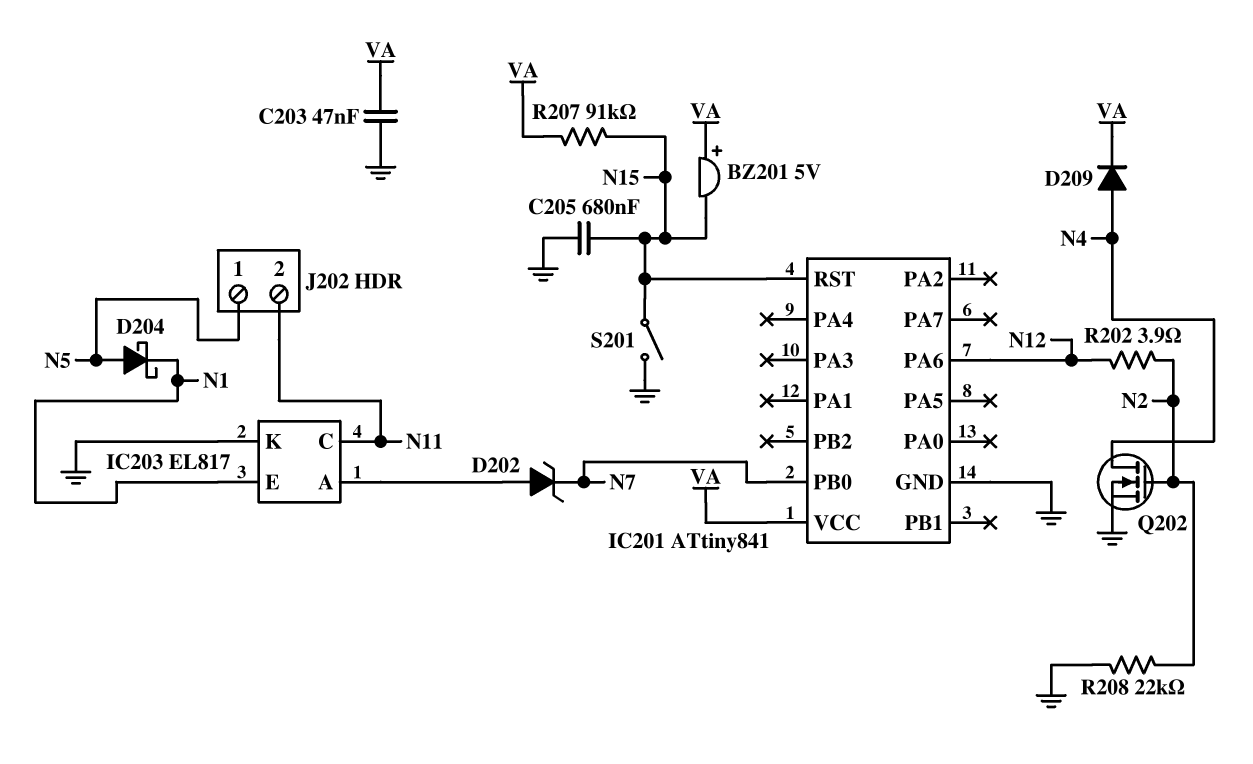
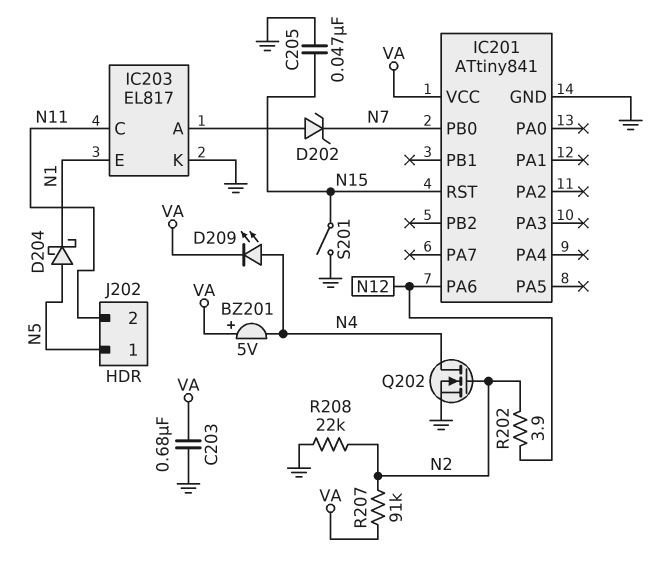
BZ201: buzzer 5V (plus VA, minus N15) -> buzzer 5V (plus VA, minus N4)
C203: 47nF (GND, VA) -> 680nF (GND, VA)
C205: 680nF (GND, N15) -> 47nF (GND, N15)
D209: diode (A N4, K VA) -> LED (A N4, K VA)
R207: 91k (N15, VA) -> 91k (N2, VA)

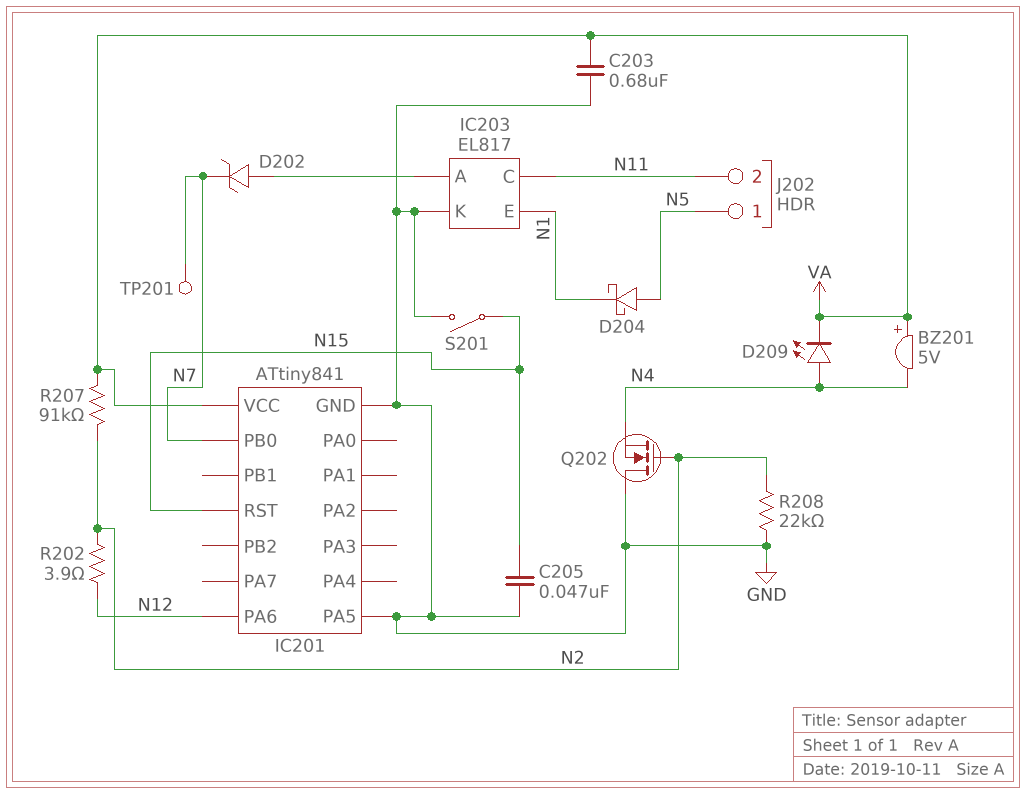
IC201 pin PA5: none -> GND
Q202: NMOS (G N2, D N4, S GND) -> NMOS (G N2, D GND, S N4)
TP201: none -> test point (N7)

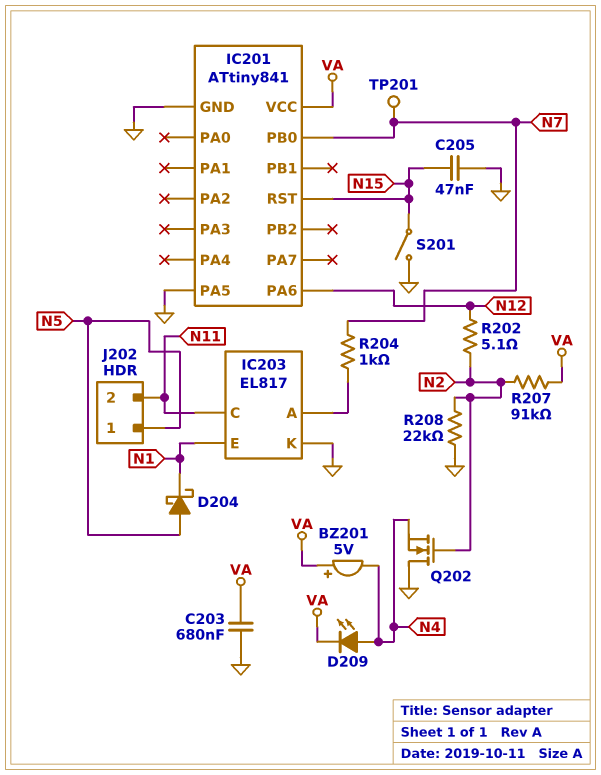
D202: zener (A IC203/A, K N7) -> none
R202: 3.9 (N2, N12) -> 5.1 (N2, N12)
R204: none -> 1k (IC203/A, N7)

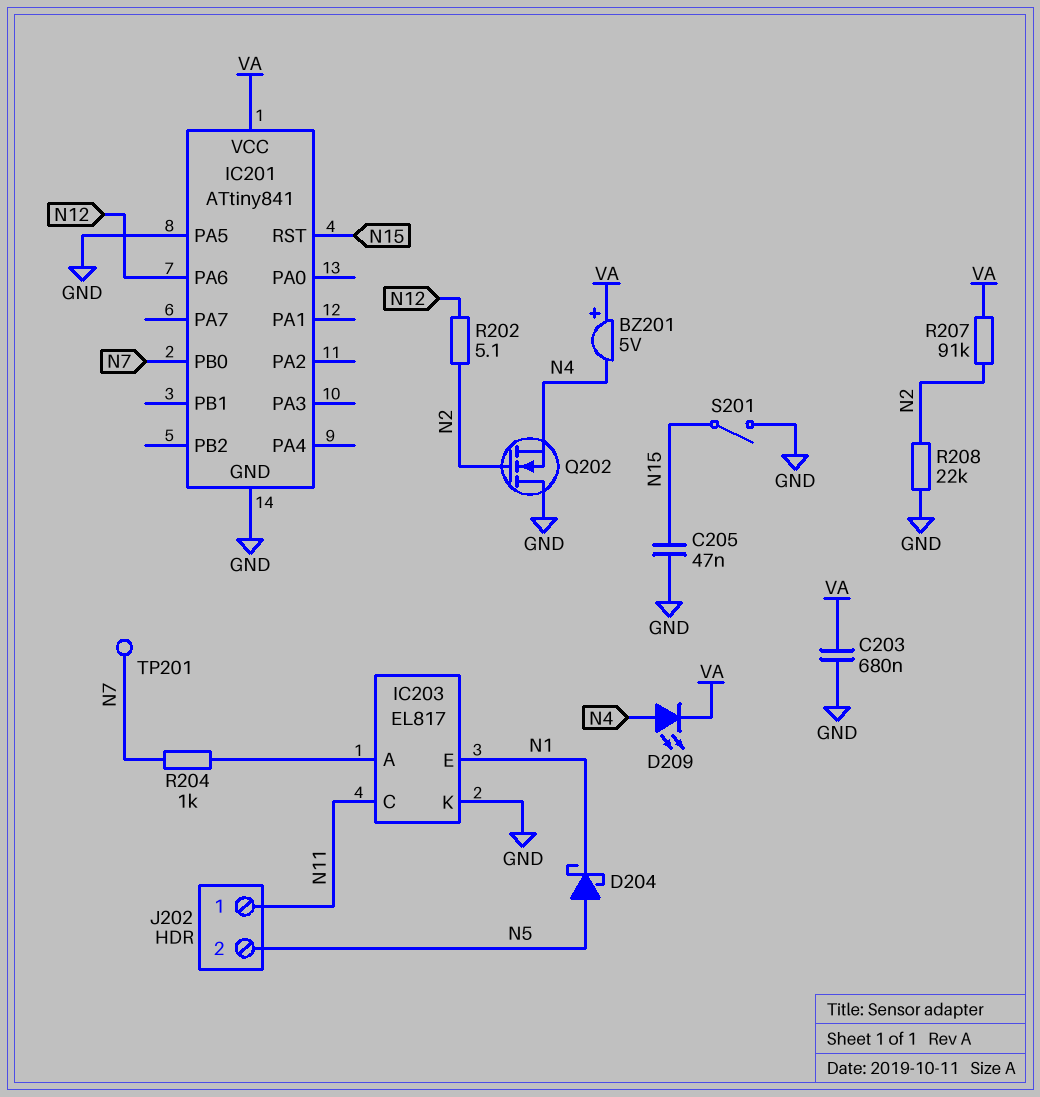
J202 pin 1: N5 -> N11
J202 pin 2: N11 -> N5

